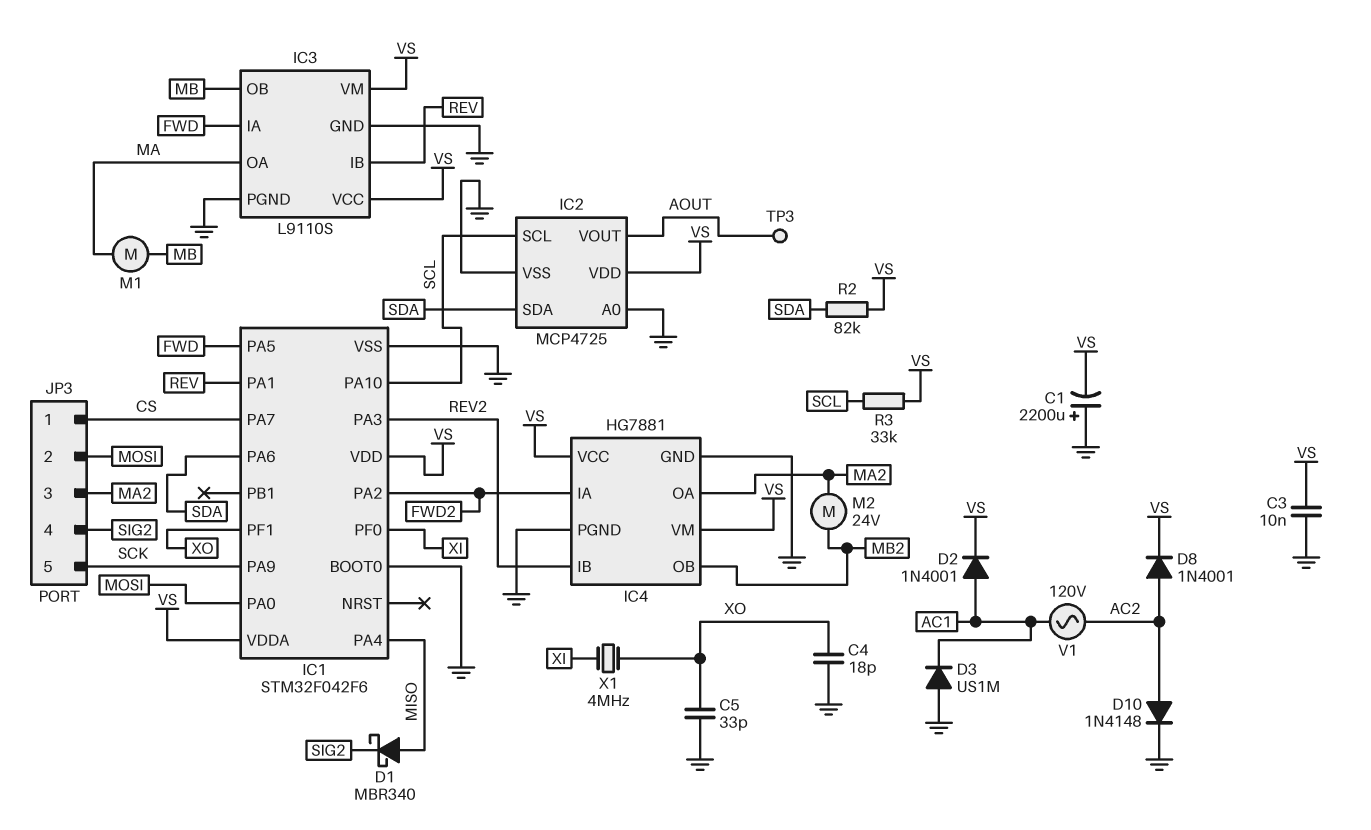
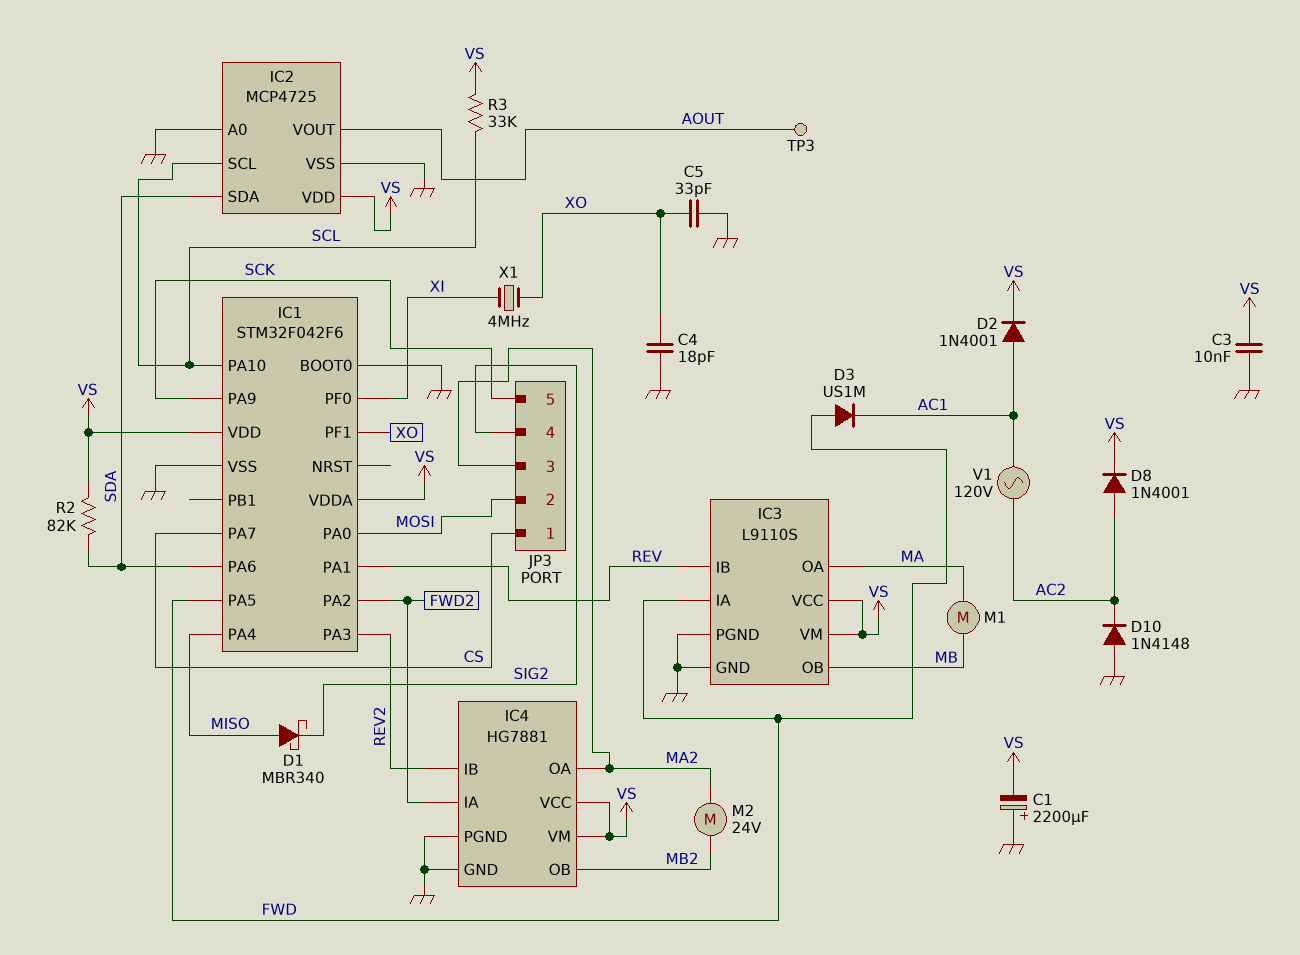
D3: diode US1M (A GND, K AC1) -> diode US1M (A FWD, K AC1)
D10: diode 1N4148 (A AC2, K GND) -> diode 1N4148 (A GND, K AC2)

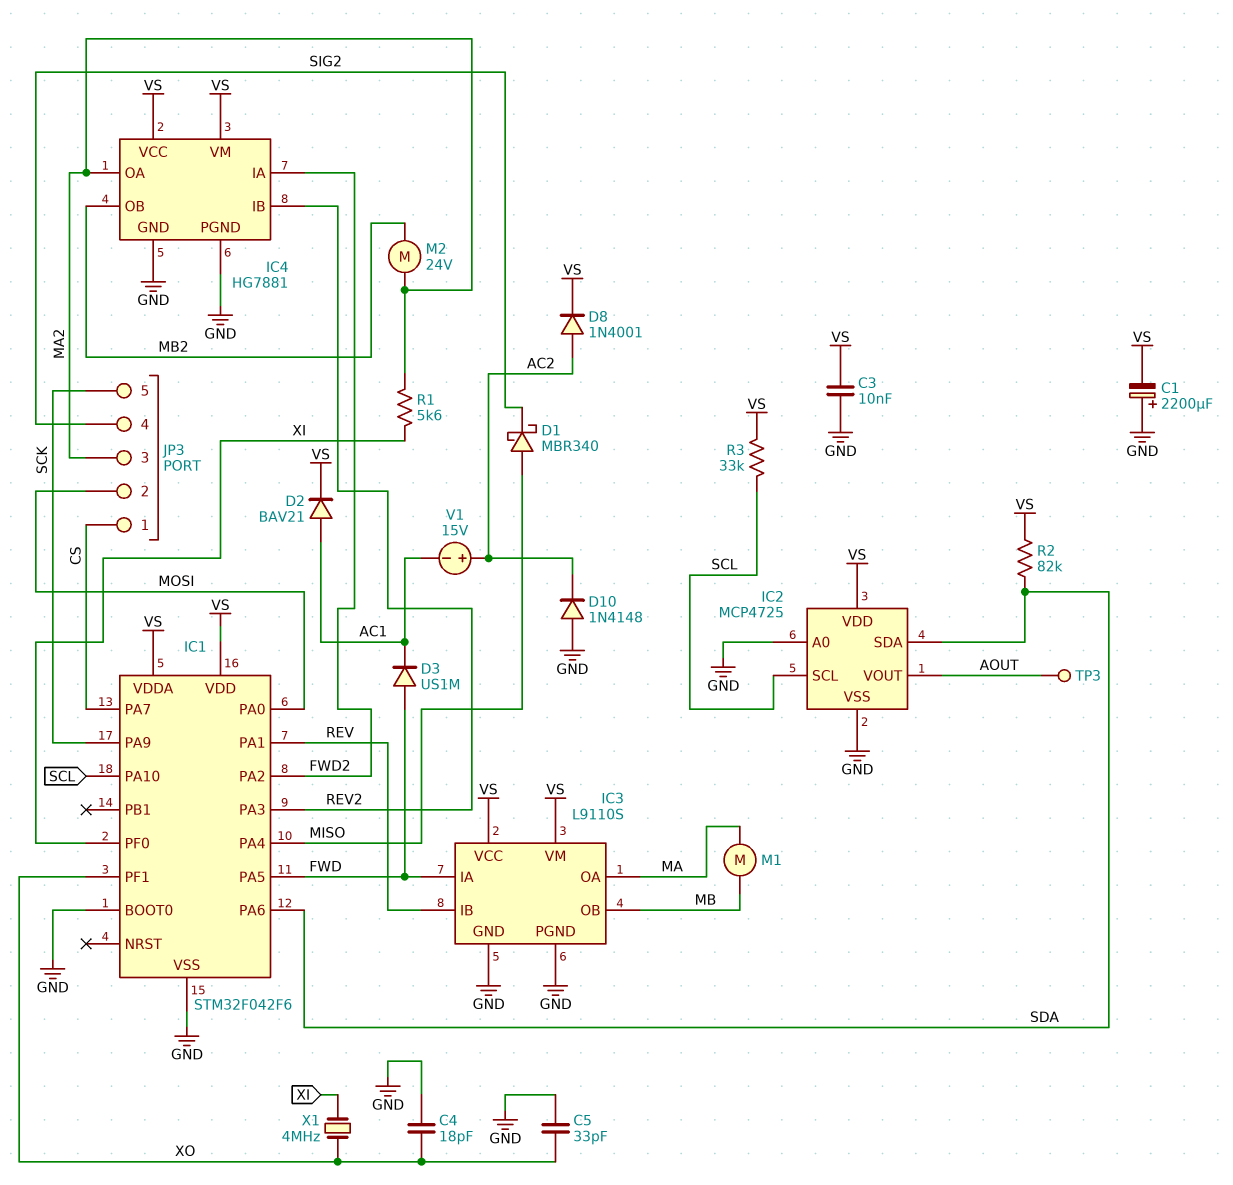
D2: diode 1N4001 (A AC1, K VS) -> diode BAV21 (A AC1, K VS)
R1: none -> 5.6k (MA2, XI)
V1: AC 120V (AC1, AC2) -> 15V (plus AC2, minus AC1)

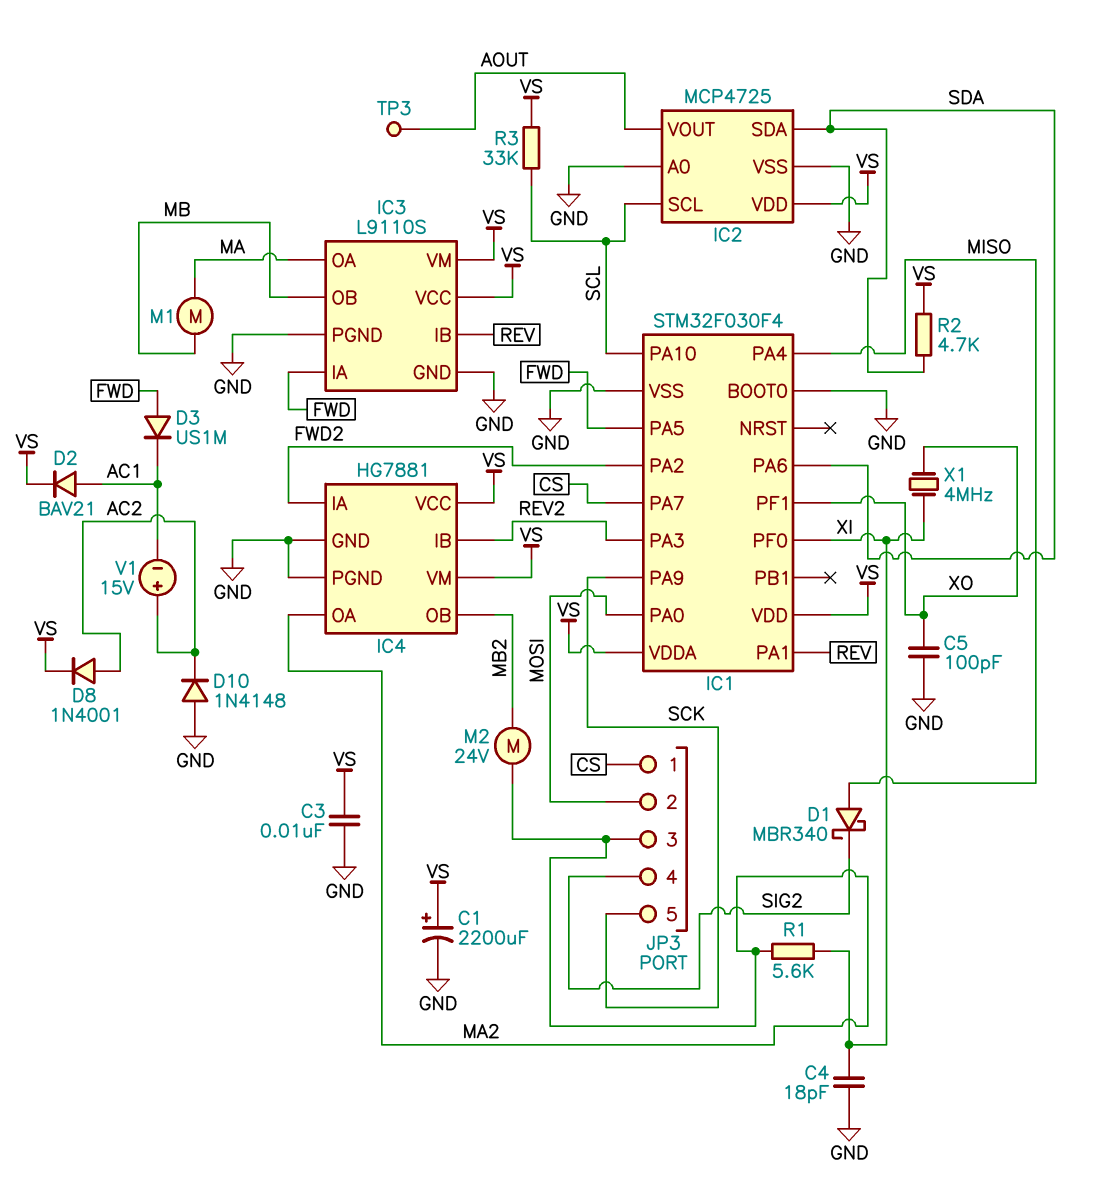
C1: 2200uF (plus GND, minus VS) -> 2200uF (plus VS, minus GND)
C4: 18pF (GND, XO) -> 18pF (GND, XI)
C5: 33pF (GND, XO) -> 100pF (GND, XO)
IC1: STM32F042F6 -> STM32F030F4
R2: 82k (SDA, VS) -> 4.7k (SDA, VS)

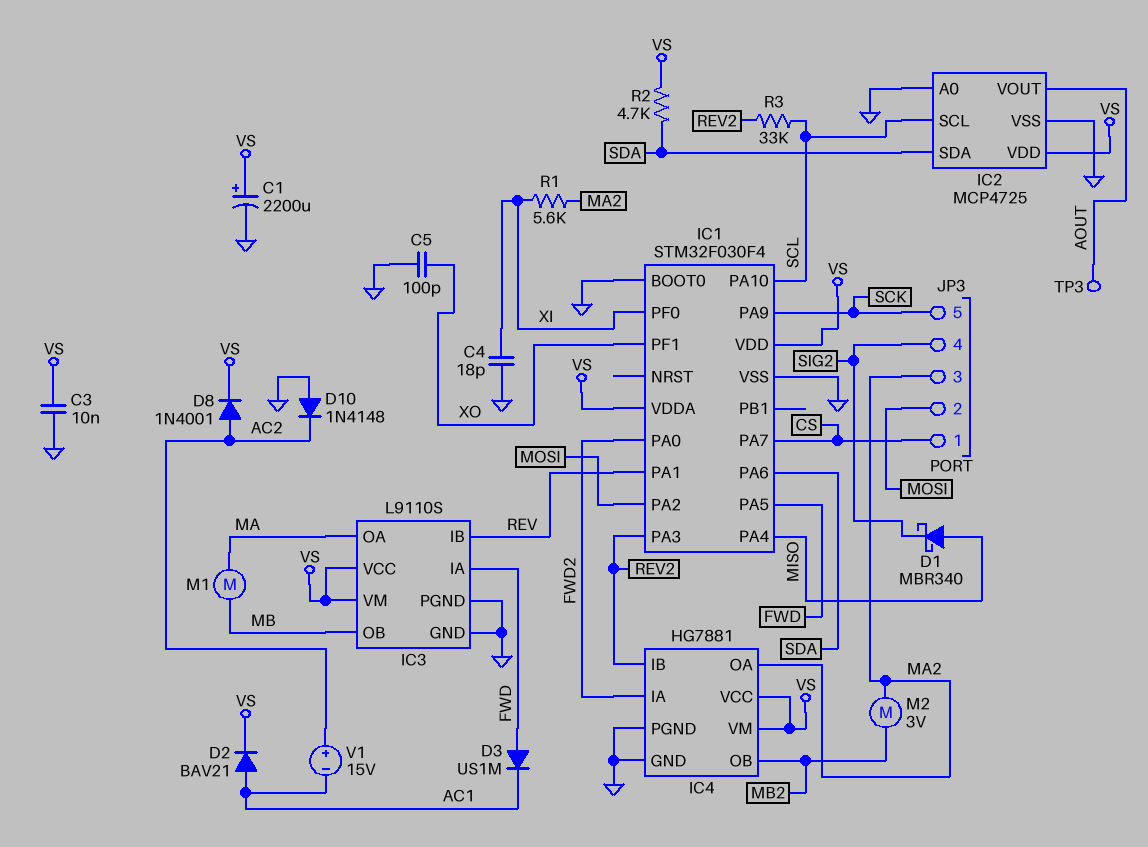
IC1 pin PA0: MOSI -> FWD2
IC1 pin PA2: FWD2 -> MOSI
M2: motor 24V (MA2, MB2) -> motor 3V (MA2, MB2)
R3: 33k (SCL, VS) -> 33k (REV2, SCL)
X1: 4MHz (XI, XO) -> none

